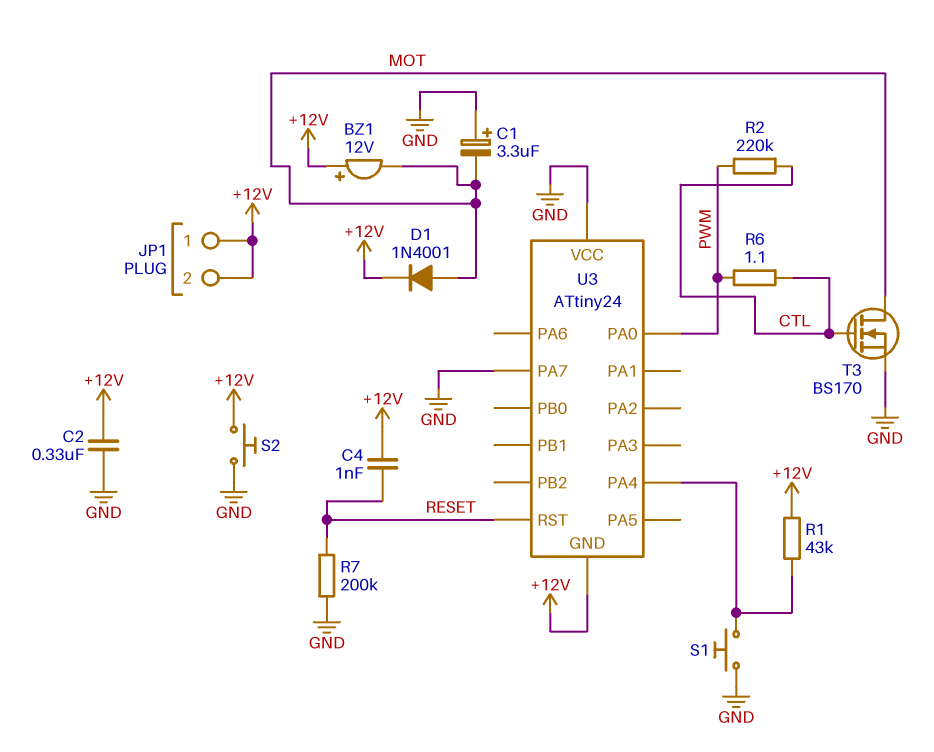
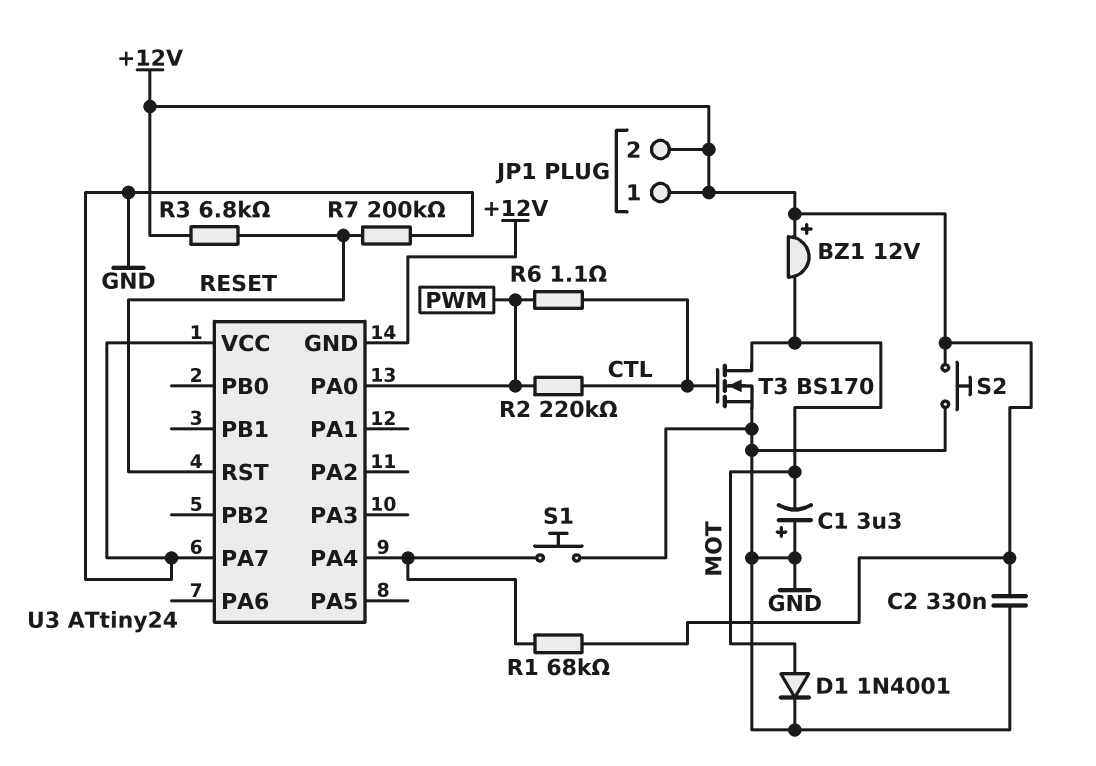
C4: 1nF (+12V, RESET) -> none
D1: diode 1N4001 (A MOT, K +12V) -> diode 1N4001 (A MOT, K GND)
R1: 43k (+12V, U3/PA4) -> 68k (+12V, U3/PA4)
R3: none -> 6.8k (+12V, RESET)

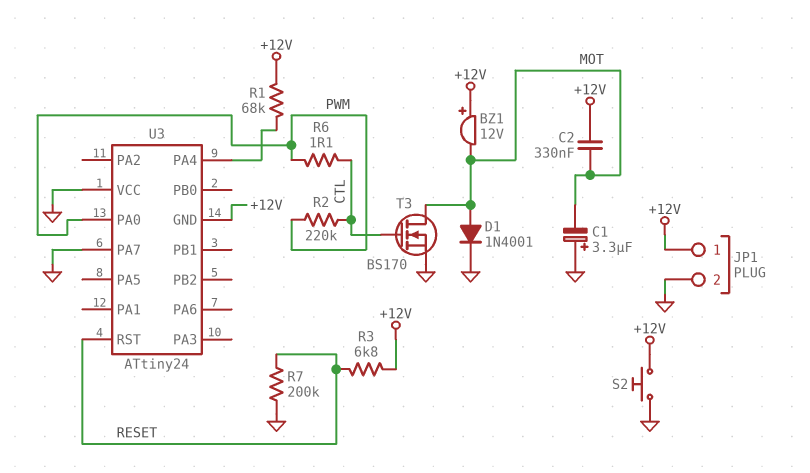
C2: 330nF (+12V, GND) -> 330nF (+12V, MOT)
JP1 pin 2: +12V -> GND
S1: button (GND, U3/PA4) -> none

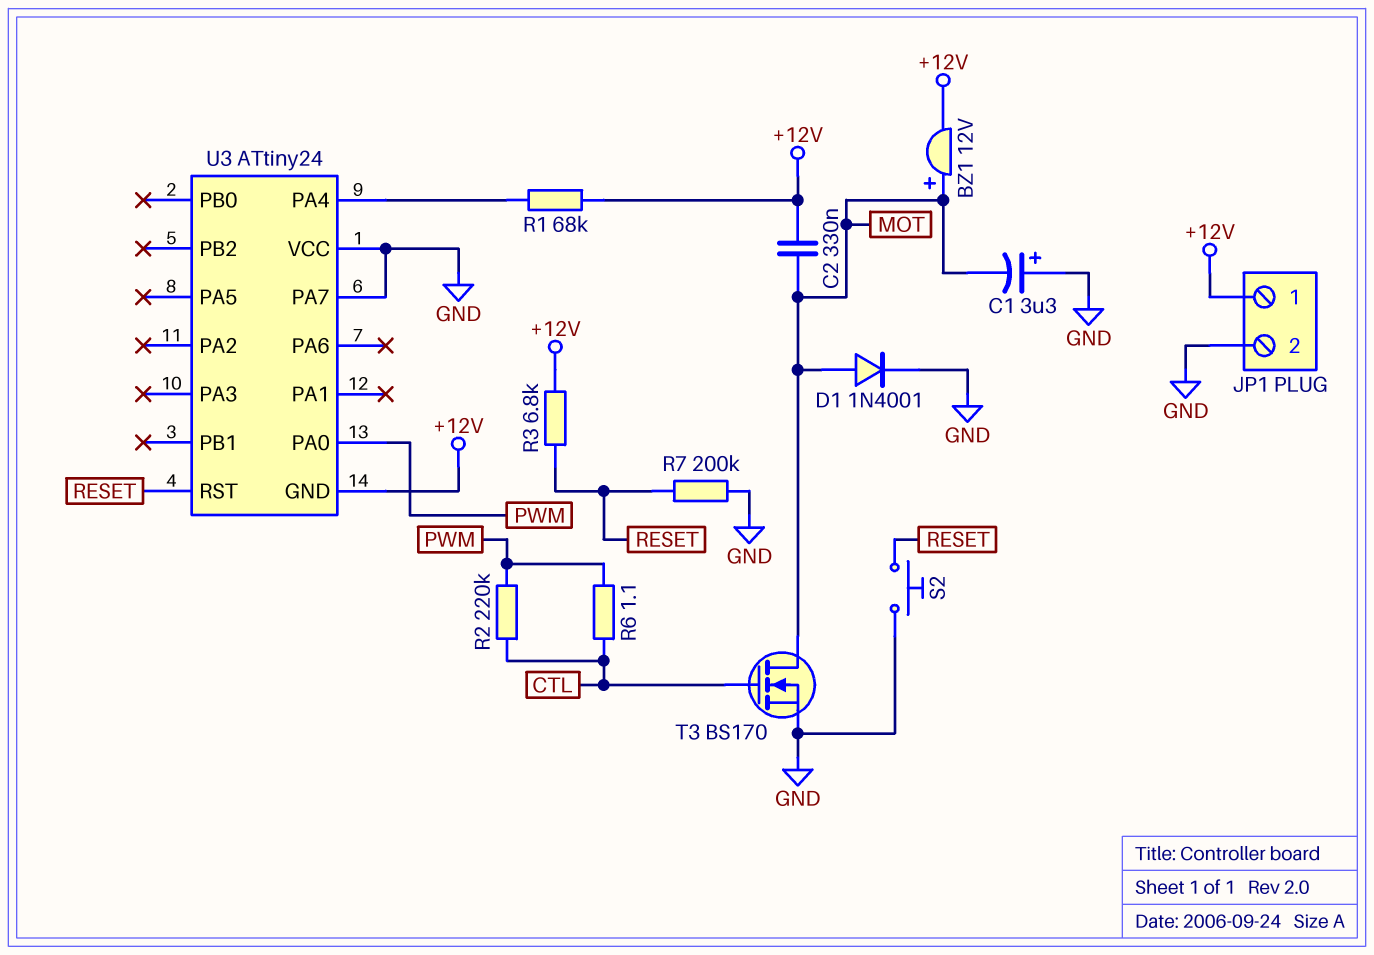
BZ1: buzzer 12V (plus +12V, minus MOT) -> buzzer 12V (plus MOT, minus +12V)
S2: button (+12V, GND) -> button (GND, RESET)

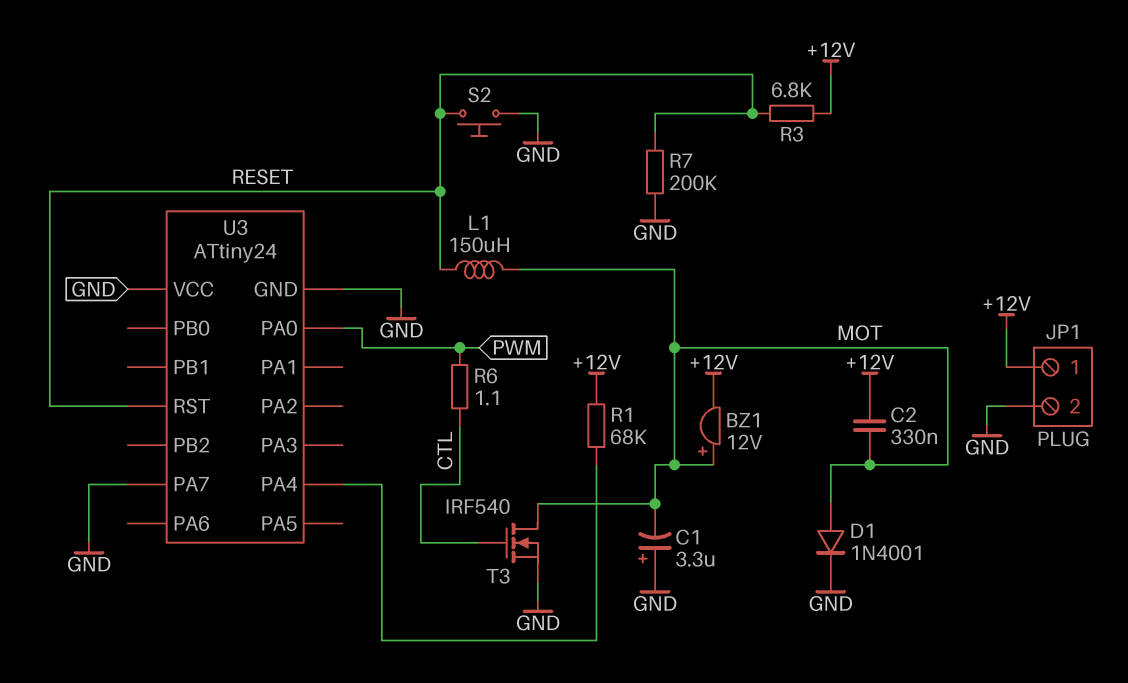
L1: none -> 150uH (MOT, RESET)
R2: 220k (CTL, PWM) -> none
T3: NMOS BS170 (G CTL, D MOT, S GND) -> NMOS IRF540 (G CTL, D MOT, S GND)
U3 pin GND: +12V -> GND

